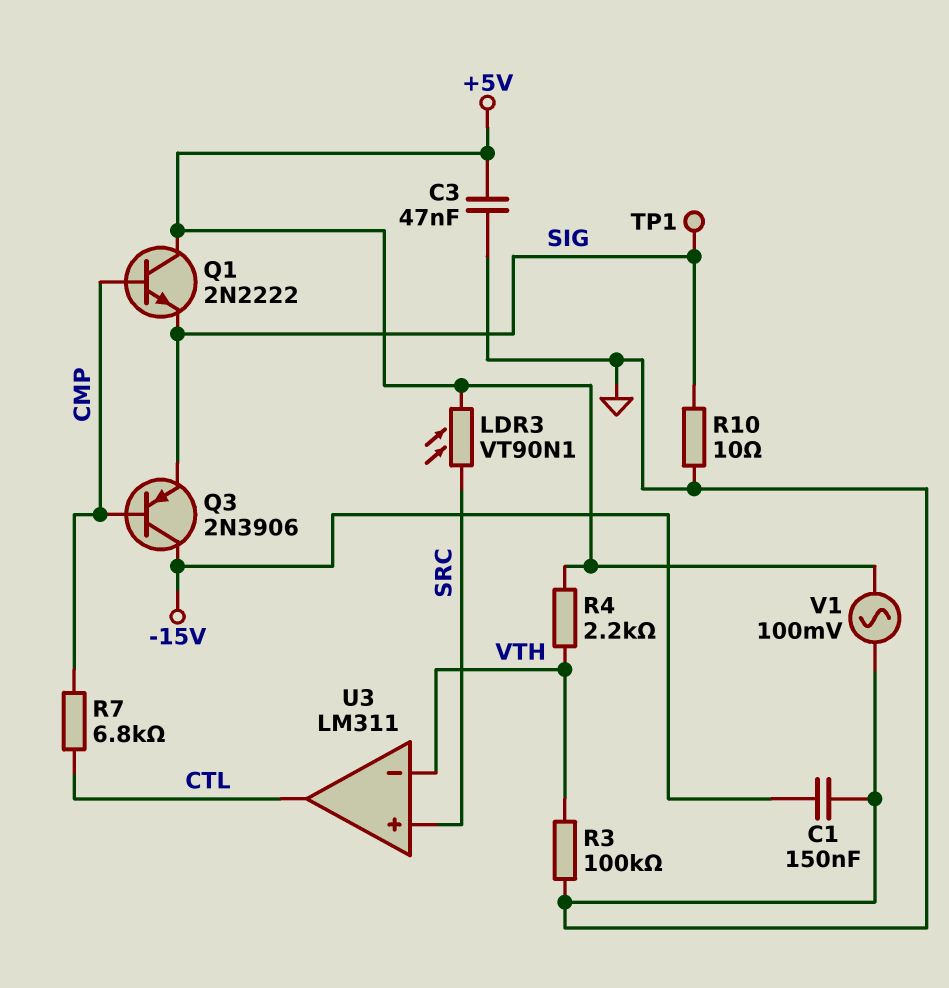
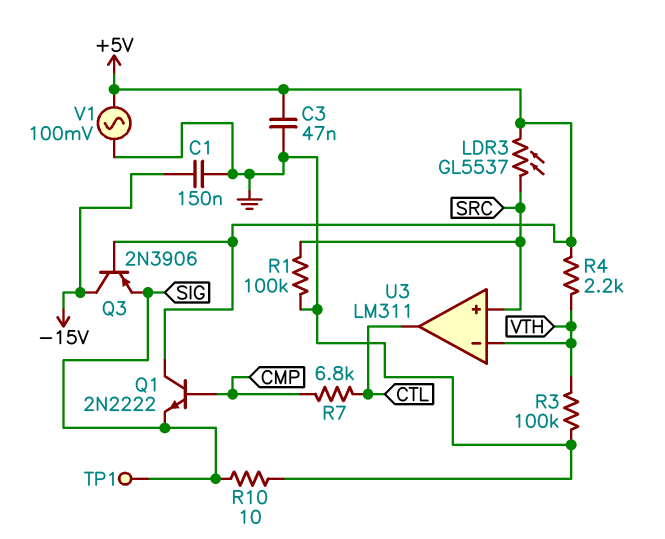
LDR3: VT90N1 (+5V, SRC) -> GL5537 (+5V, SRC)
Q3: PNP 2N3906 (B CMP, C -15V, E SIG) -> PNP 2N3906 (B +5V, C -15V, E SIG)
R1: none -> 100k (GND, SRC)

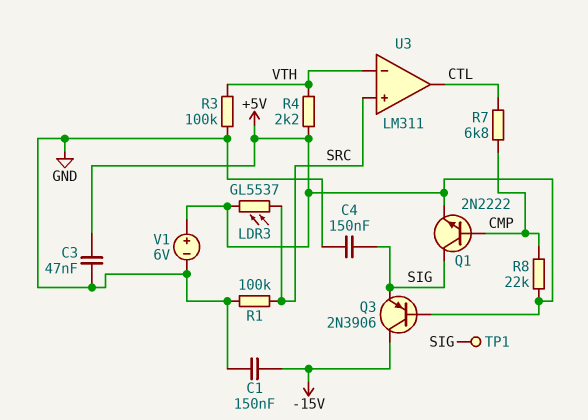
C4: none -> 150nF (GND, SIG)
Q1: NPN 2N2222 (B CMP, C +5V, E SIG) -> NPN 2N2222 (B CMP, C SIG, E +5V)
R8: none -> 22k (+5V, CMP)
R10: 10 (GND, SIG) -> none
V1: AC 100mV (+5V, GND) -> 6V (plus +5V, minus GND)

